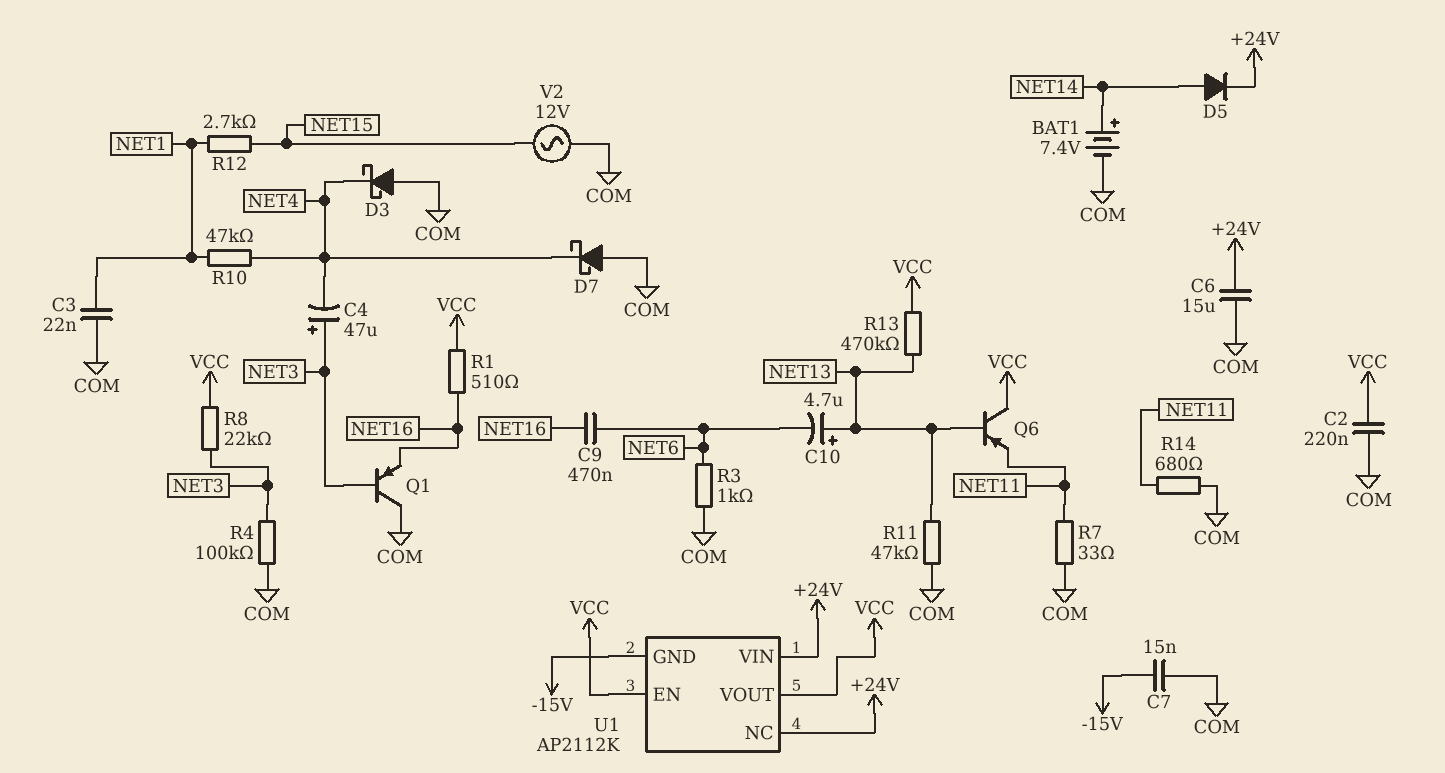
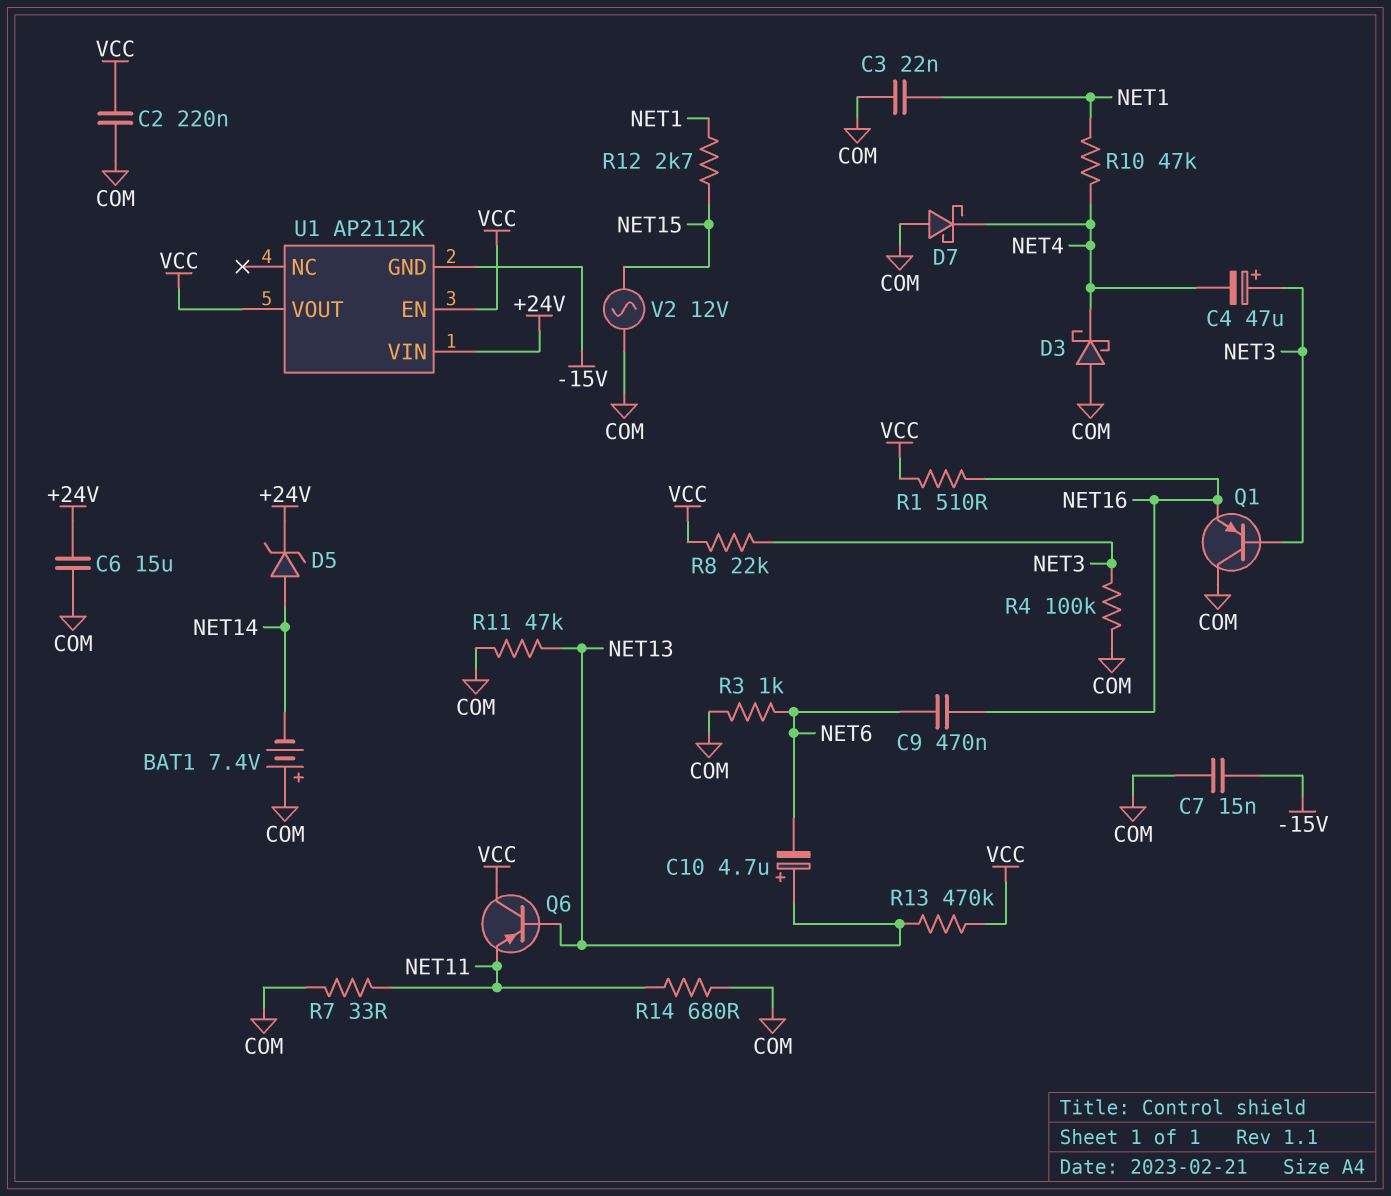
BAT1: 7.4V (plus NET14, minus COM) -> 7.4V (plus COM, minus NET14)
D5: diode (A NET14, K +24V) -> zener (A NET14, K +24V)
U1 pin NC: +24V -> none

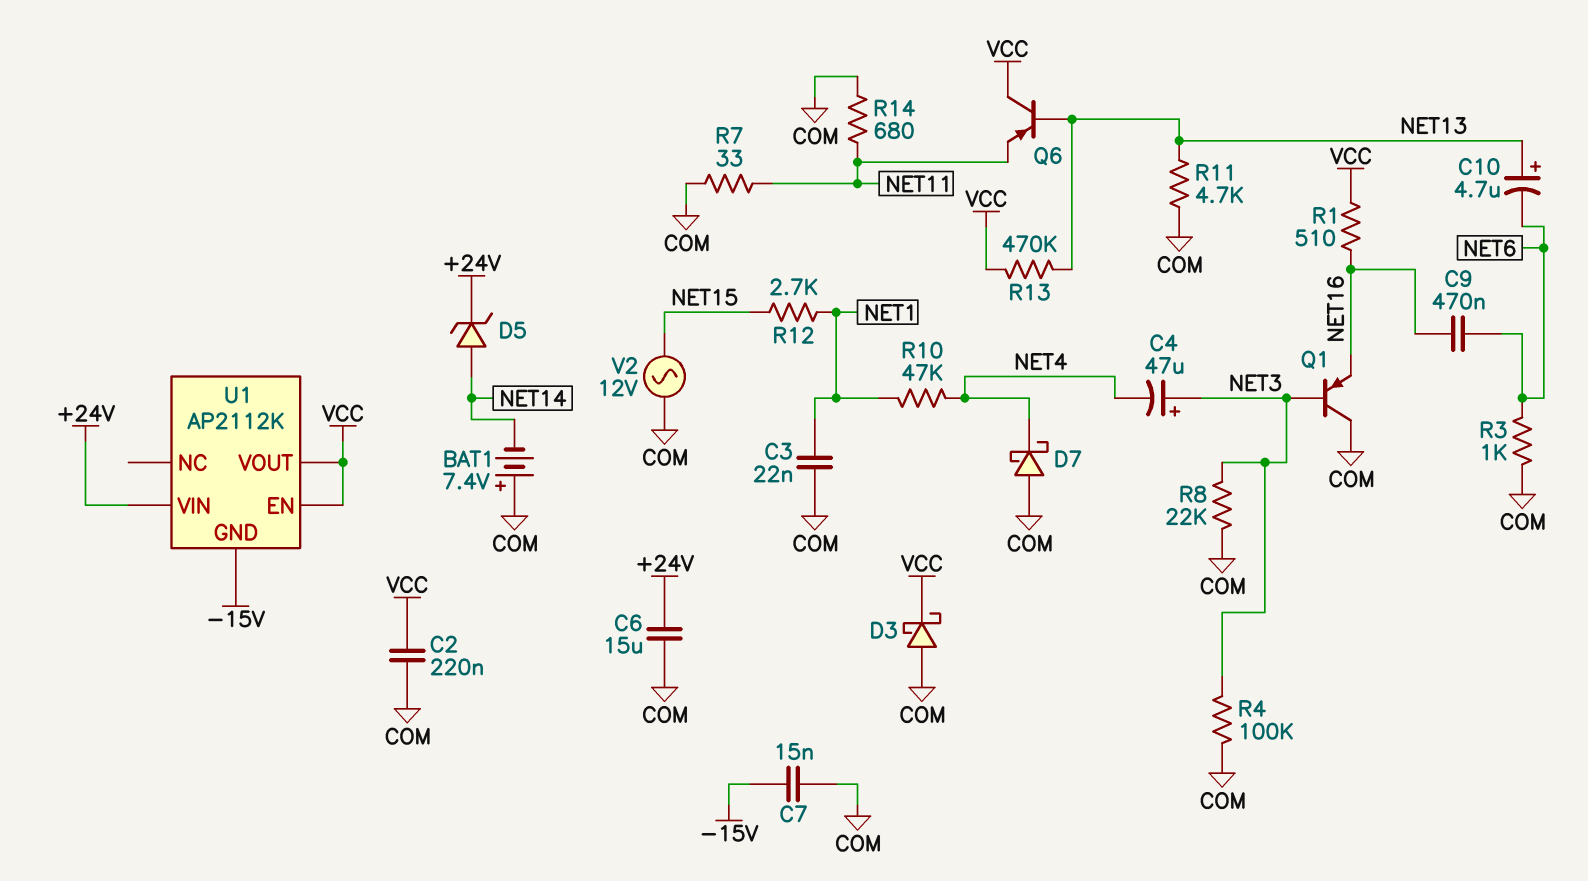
D3: schottky (A COM, K NET4) -> schottky (A COM, K VCC)
R8: 22k (NET3, VCC) -> 22k (COM, NET3)
R11: 47k (COM, NET13) -> 4.7k (COM, NET13)

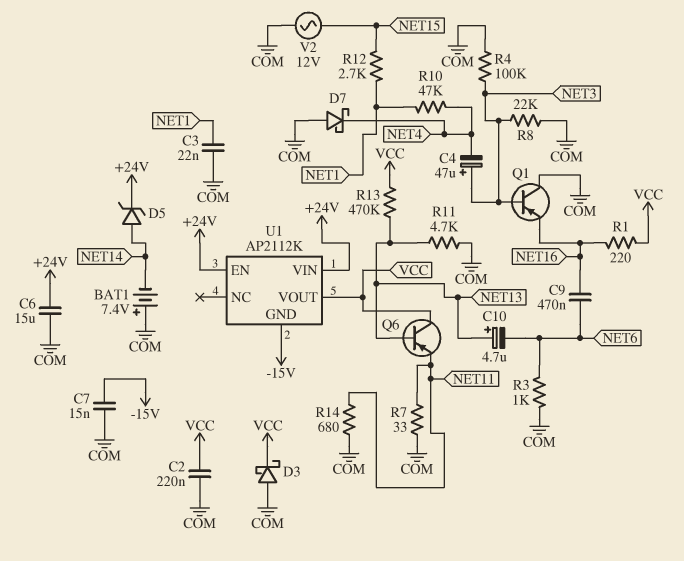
R1: 510 (NET16, VCC) -> 220 (NET16, VCC)
U1 pin EN: VCC -> +24V

